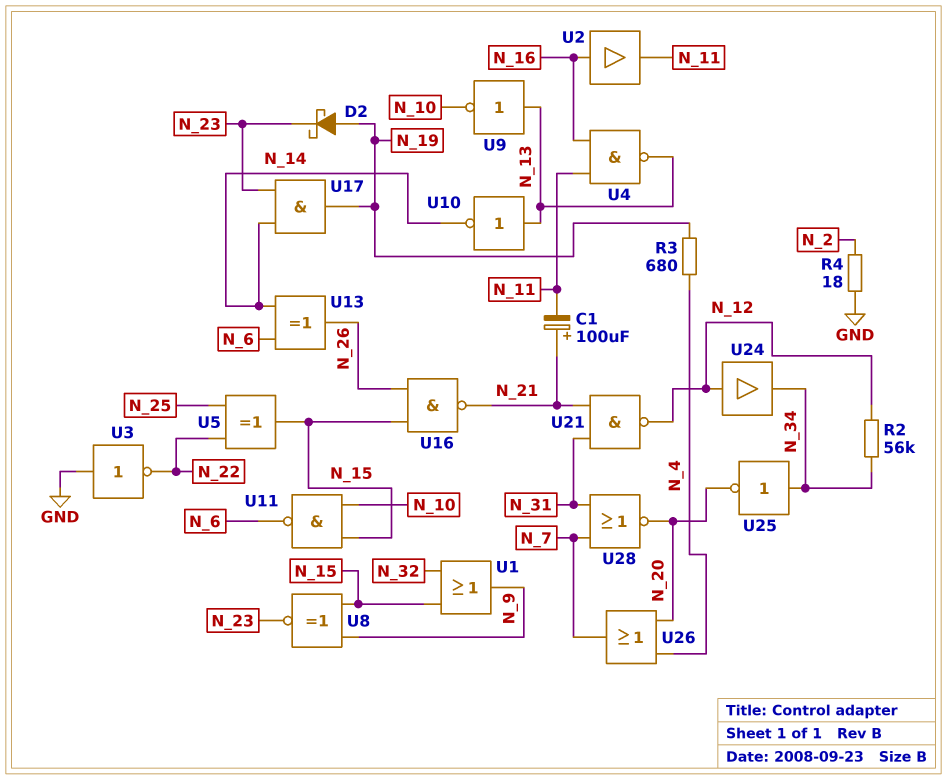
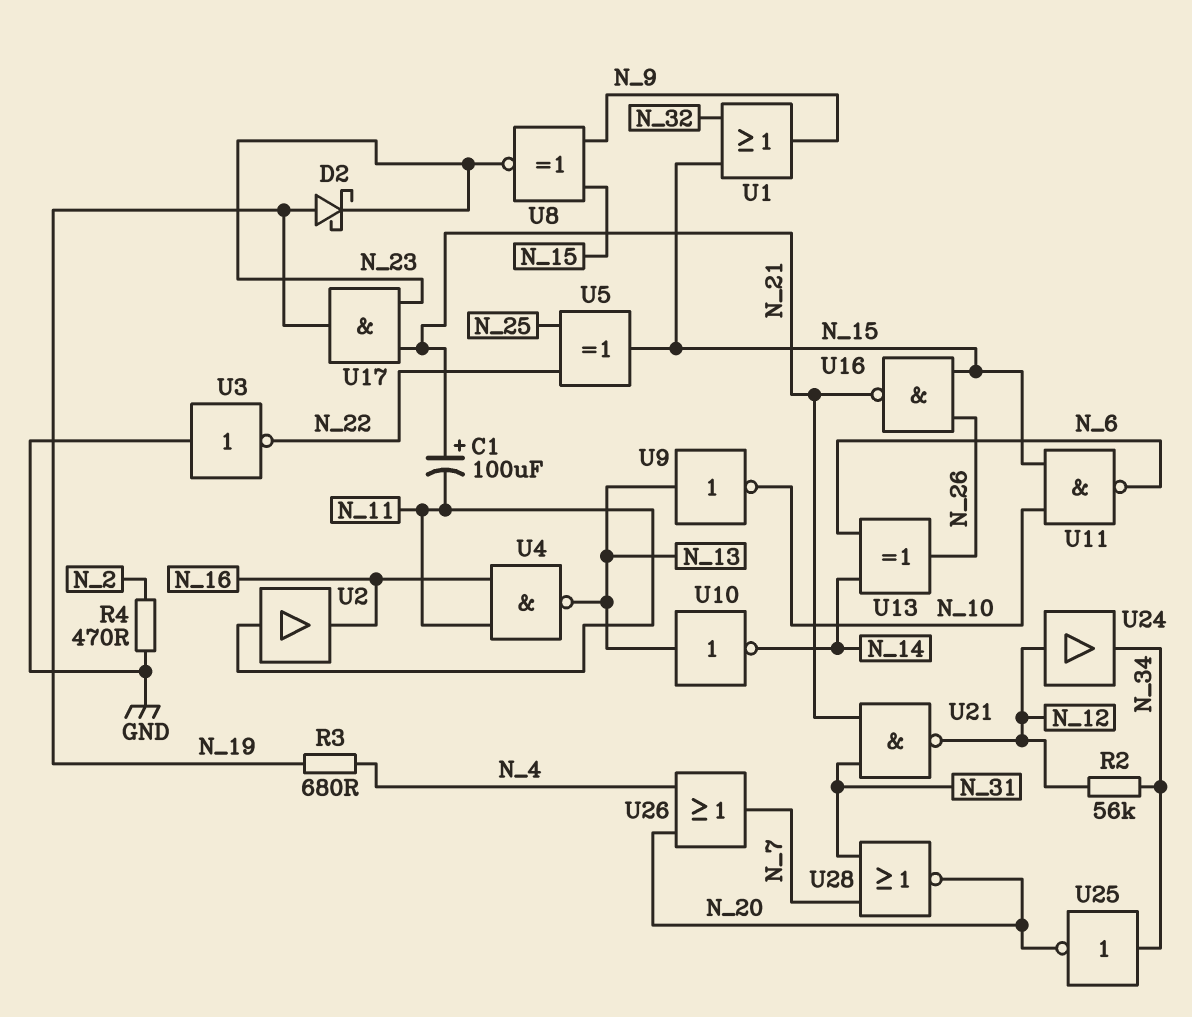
R4: 18 (GND, N_2) -> 470 (GND, N_2)
U2: buffer (in N_16, out N_11) -> buffer (in N_11, out N_16)
U17: AND (in N_14, in N_23, out N_19) -> AND (in N_21, in N_23, out N_19)

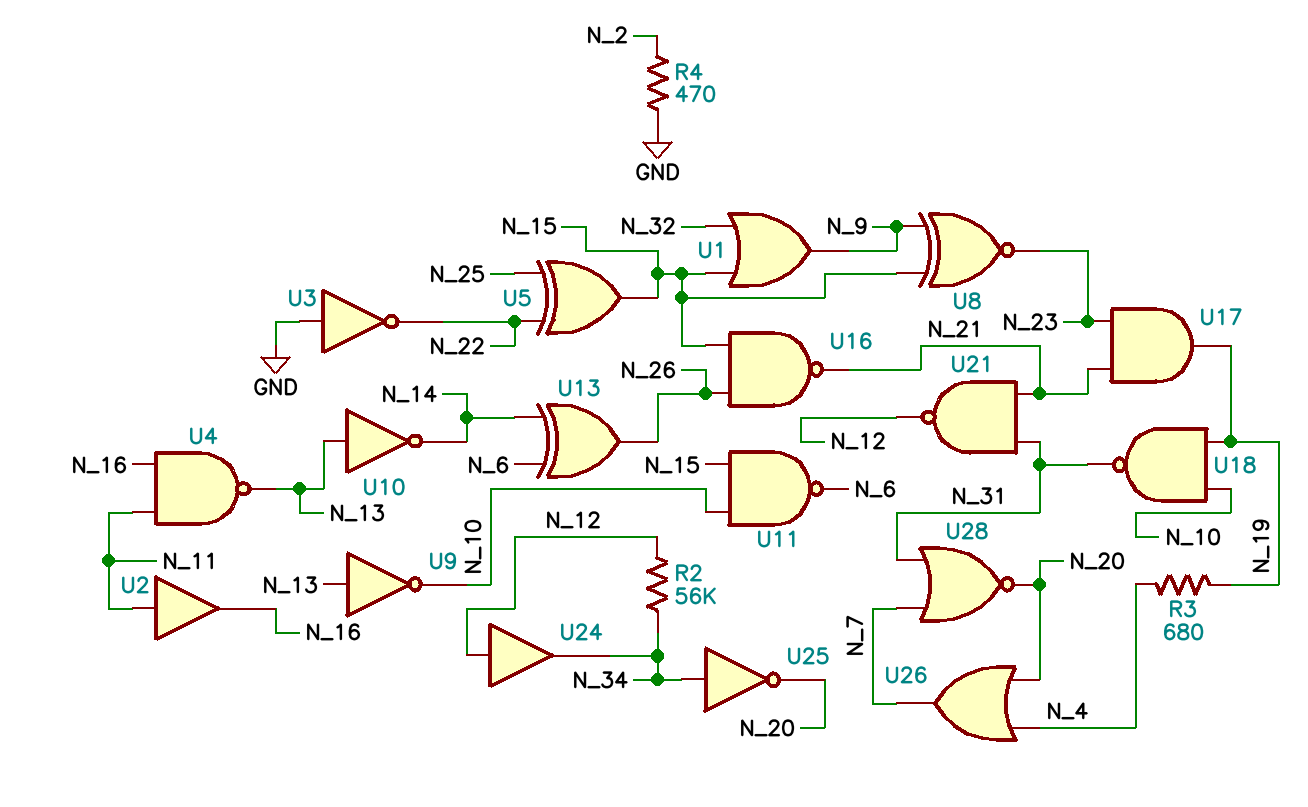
C1: 100uF (plus N_21, minus N_11) -> none
D2: schottky (A N_19, K N_23) -> none
U18: none -> NAND (in N_10, in N_19, out N_31)

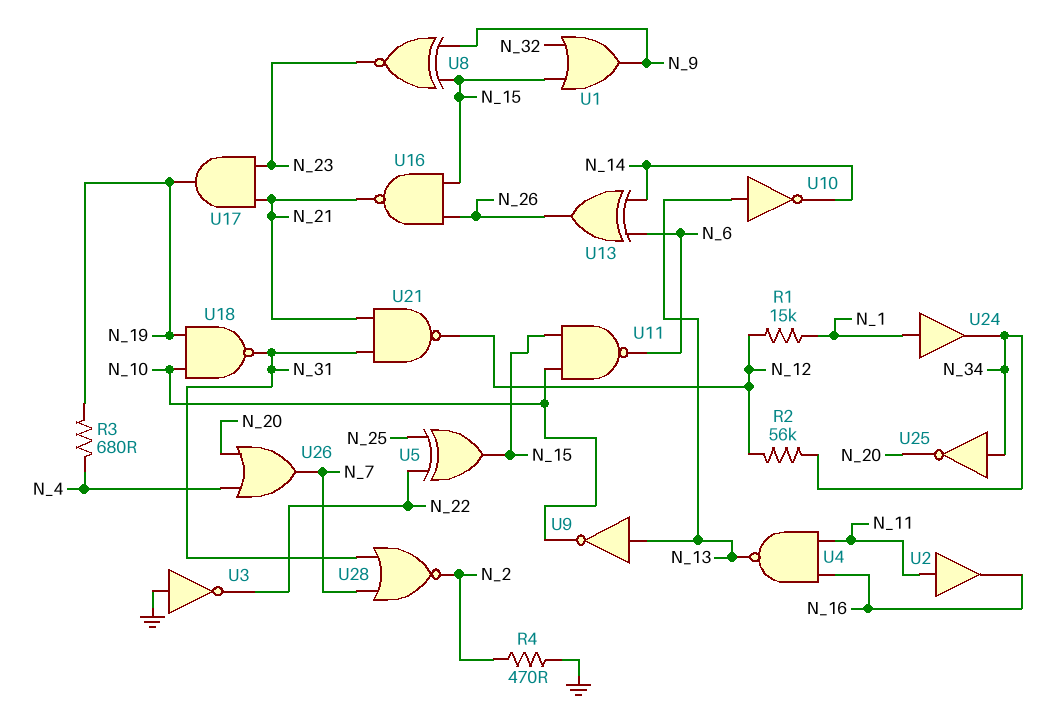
R1: none -> 15k (N_1, N_12)
U24: buffer (in N_12, out N_34) -> buffer (in N_1, out N_34)
U28: NOR (in N_7, in N_31, out N_20) -> NOR (in N_7, in N_31, out N_2)

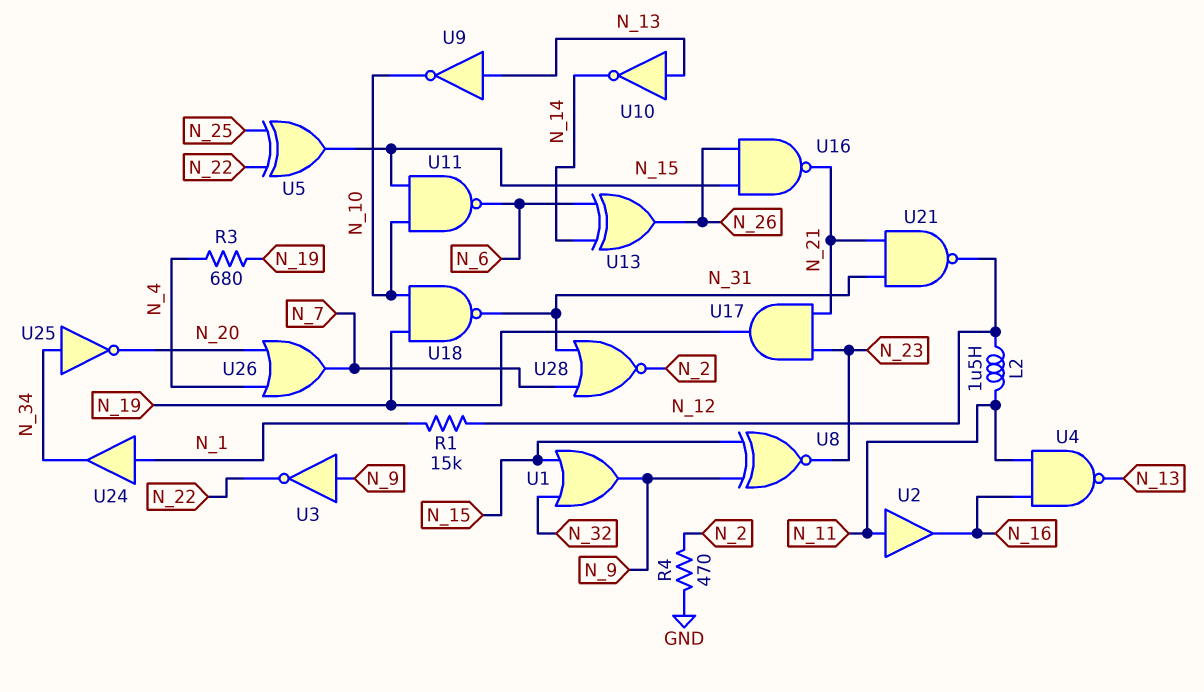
L2: none -> 1.5uH (N_11, N_12)
R2: 56k (N_12, N_34) -> none
U3: NOT (in GND, out N_22) -> NOT (in N_9, out N_22)

